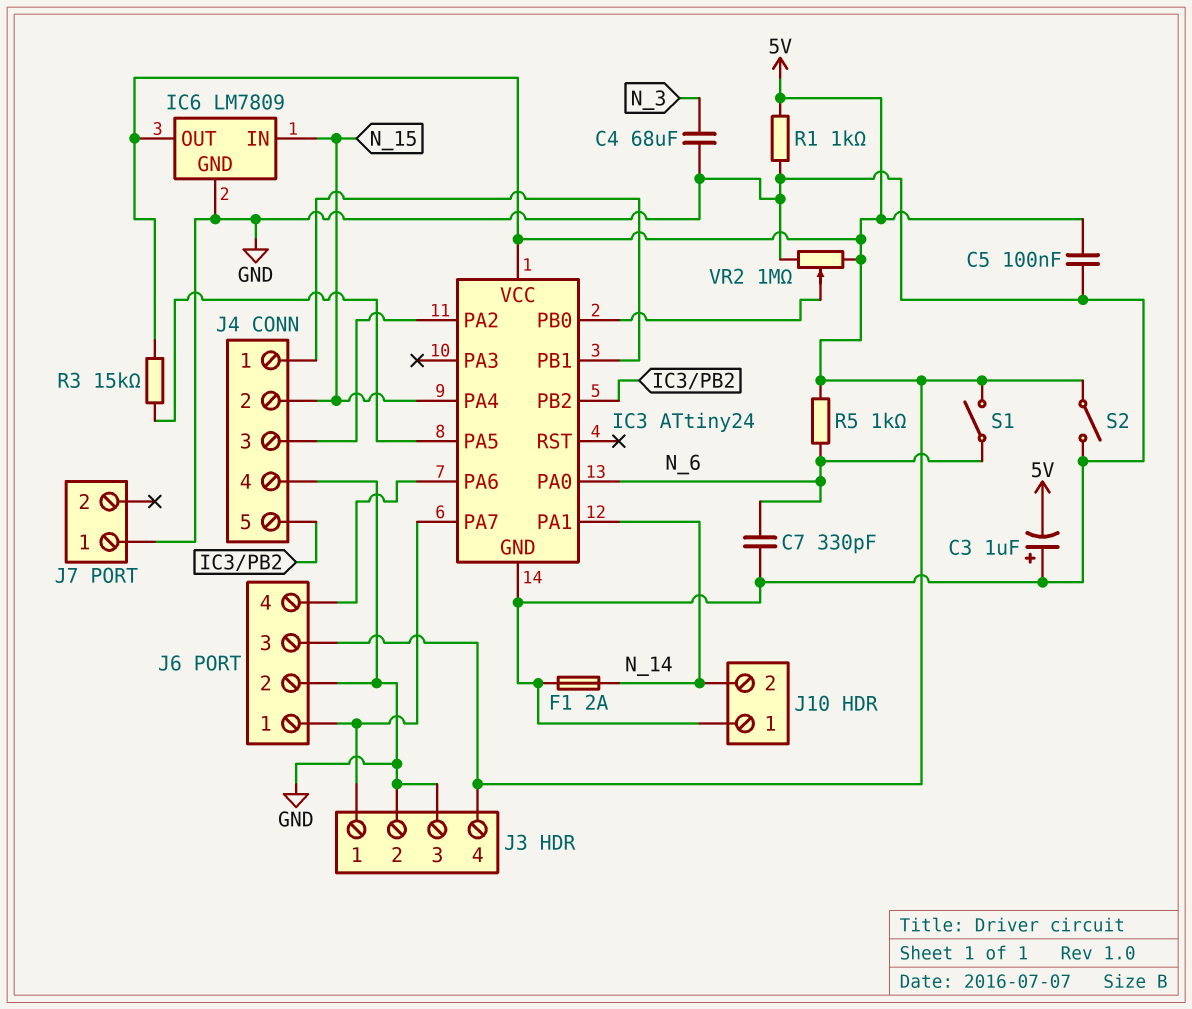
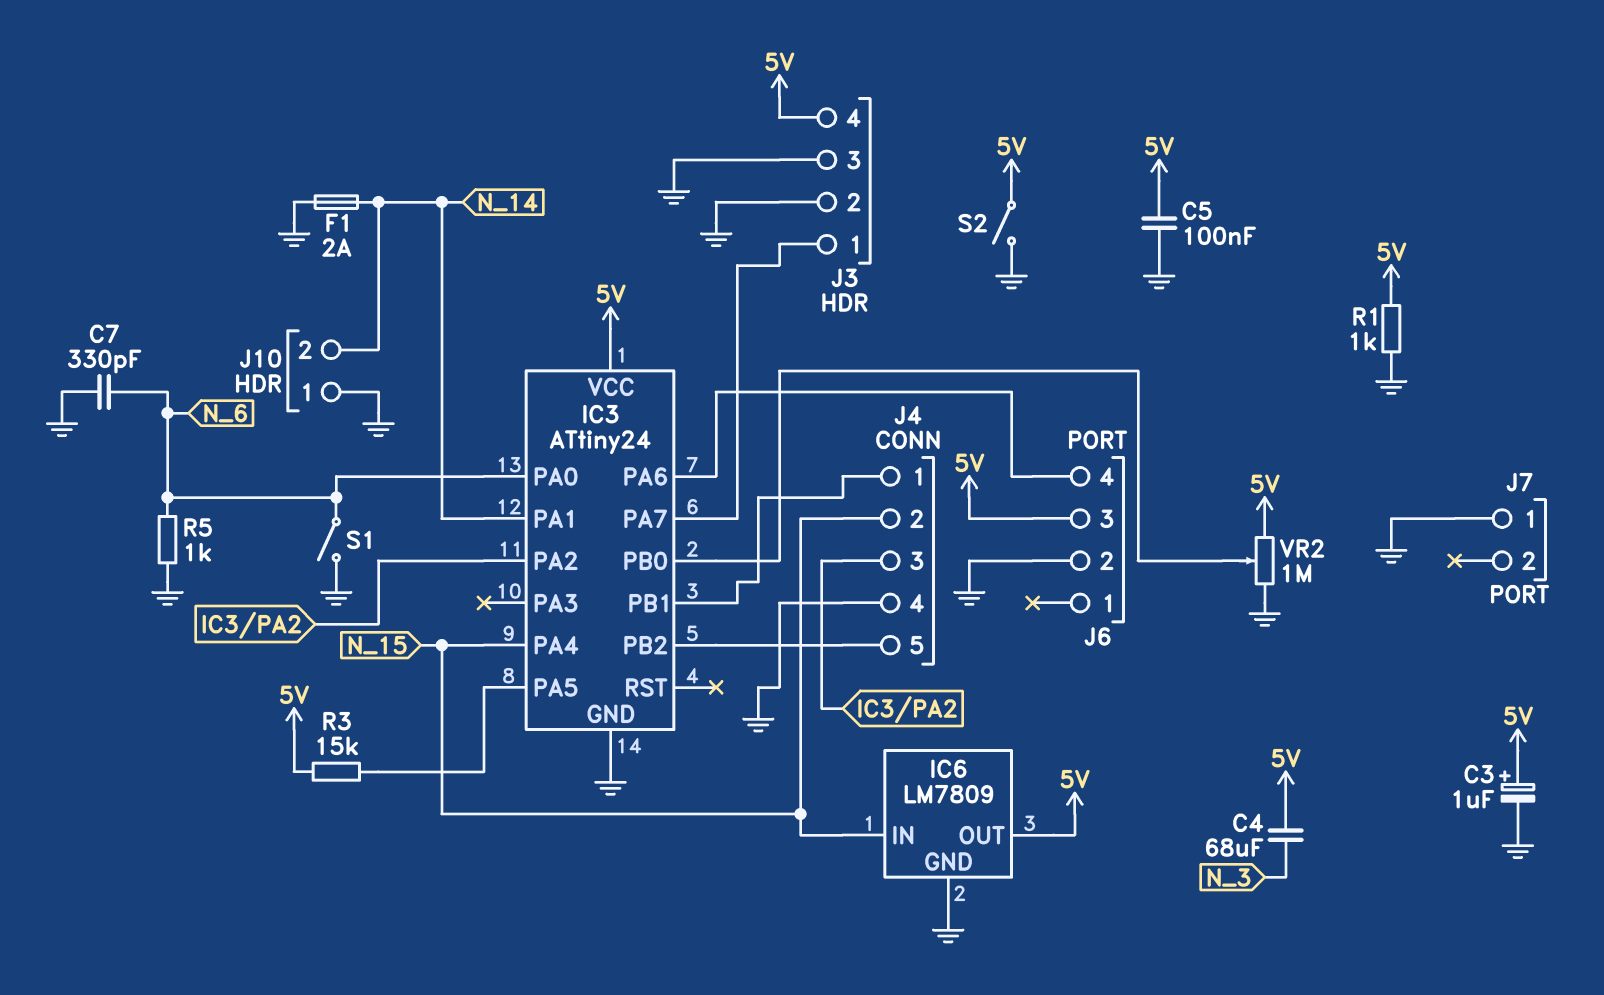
C3: 1uF (plus GND, minus 5V) -> 1uF (plus 5V, minus GND)
C4: 68uF (GND, N_3) -> 68uF (5V, N_3)
J6 pin 1: IC3/PA7 -> none
R5: 1k (5V, N_6) -> 1k (GND, N_6)
S1: switch (5V, N_6) -> switch (GND, N_6)

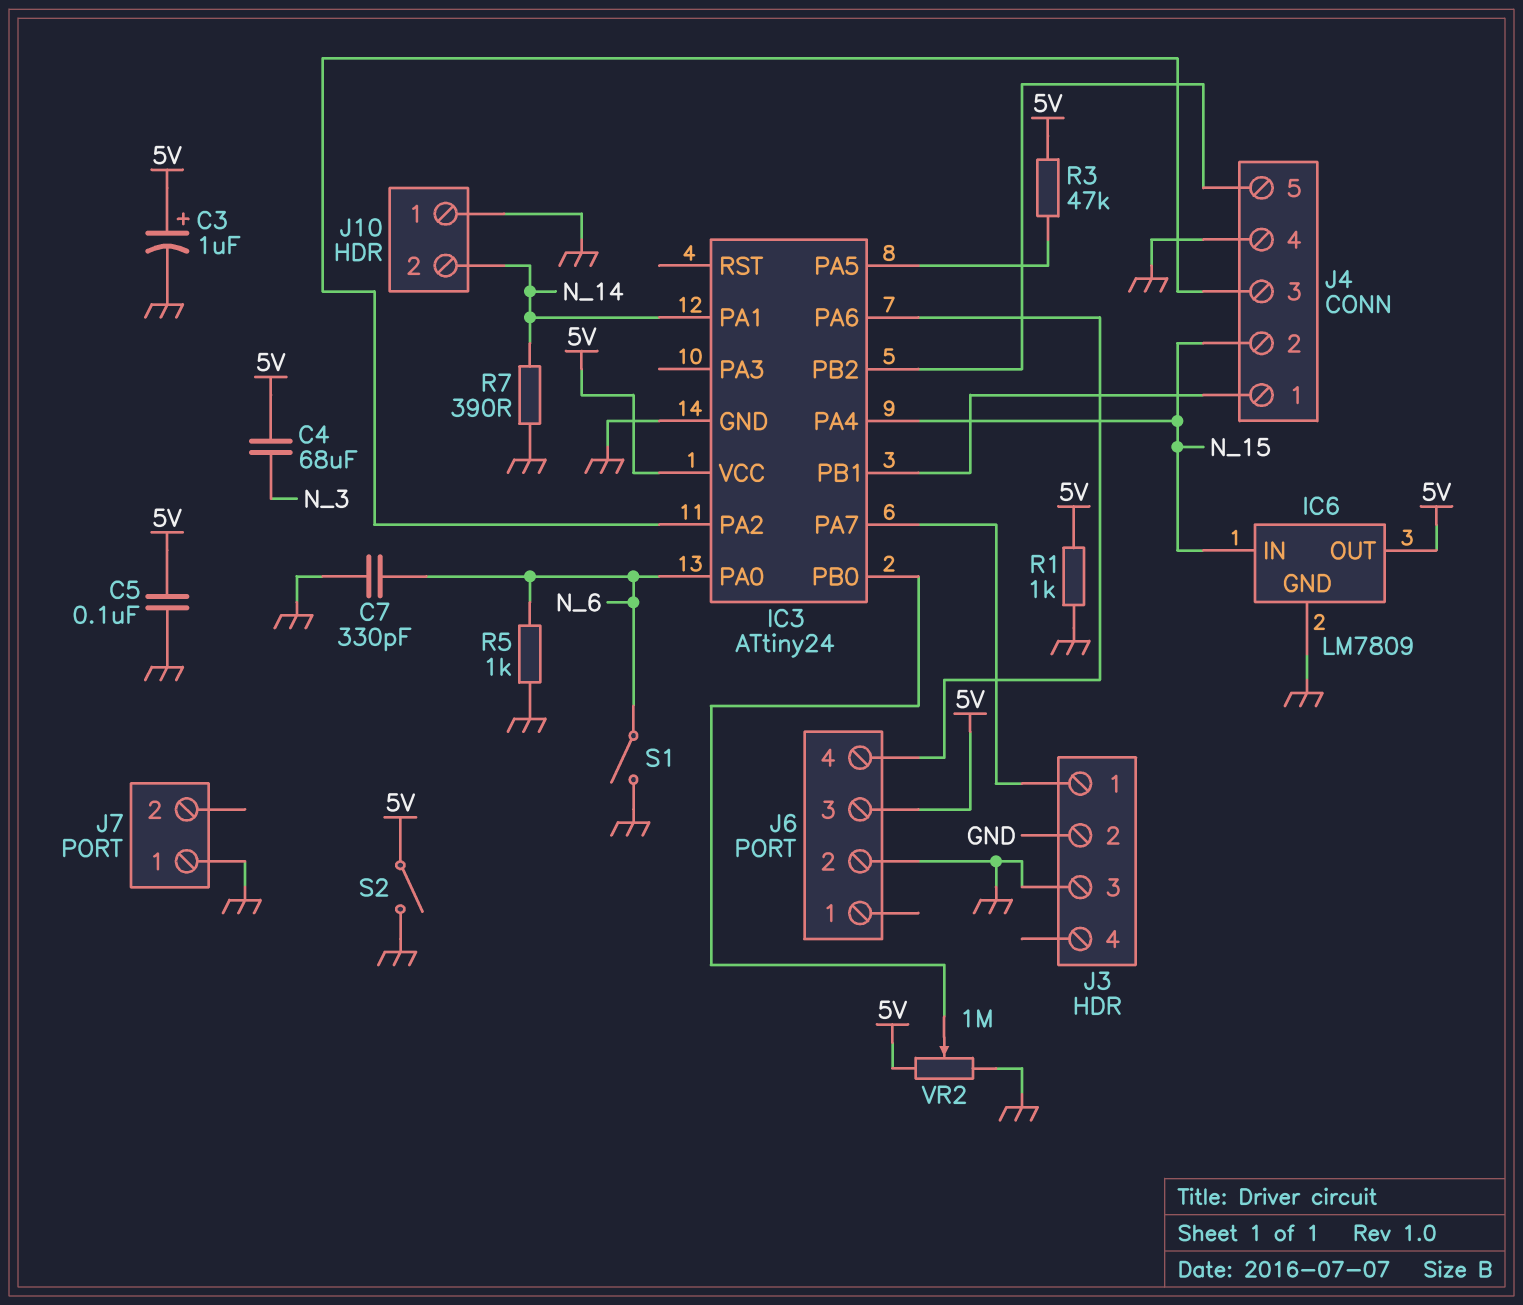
F1: 2A (GND, N_14) -> none
J3 pin 4: 5V -> none
R3: 15k (5V, IC3/PA5) -> 47k (5V, IC3/PA5)
R7: none -> 390 (GND, N_14)

